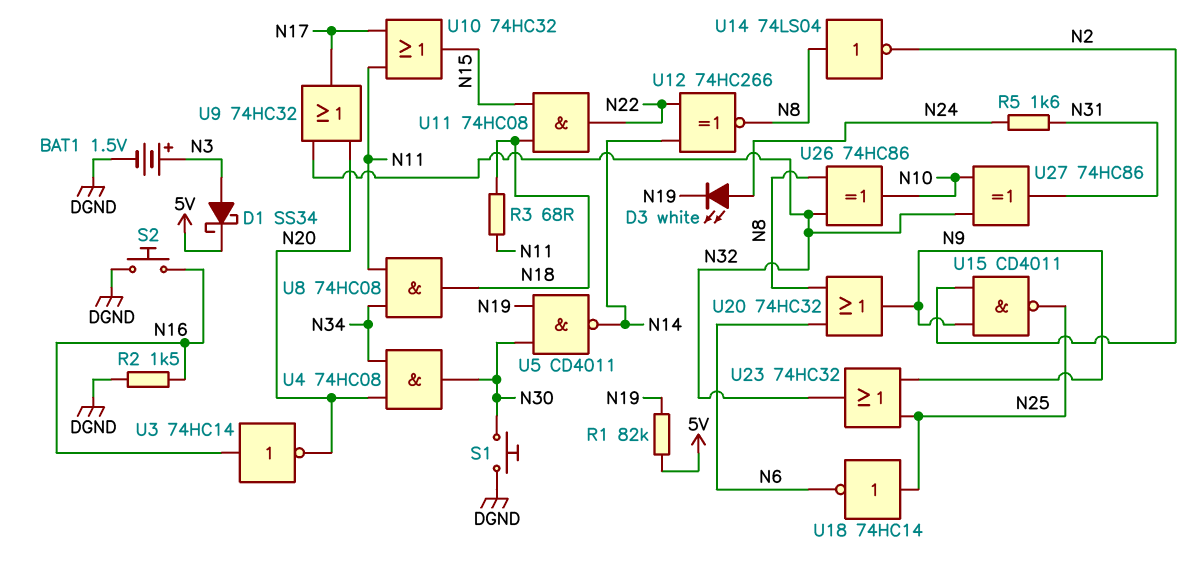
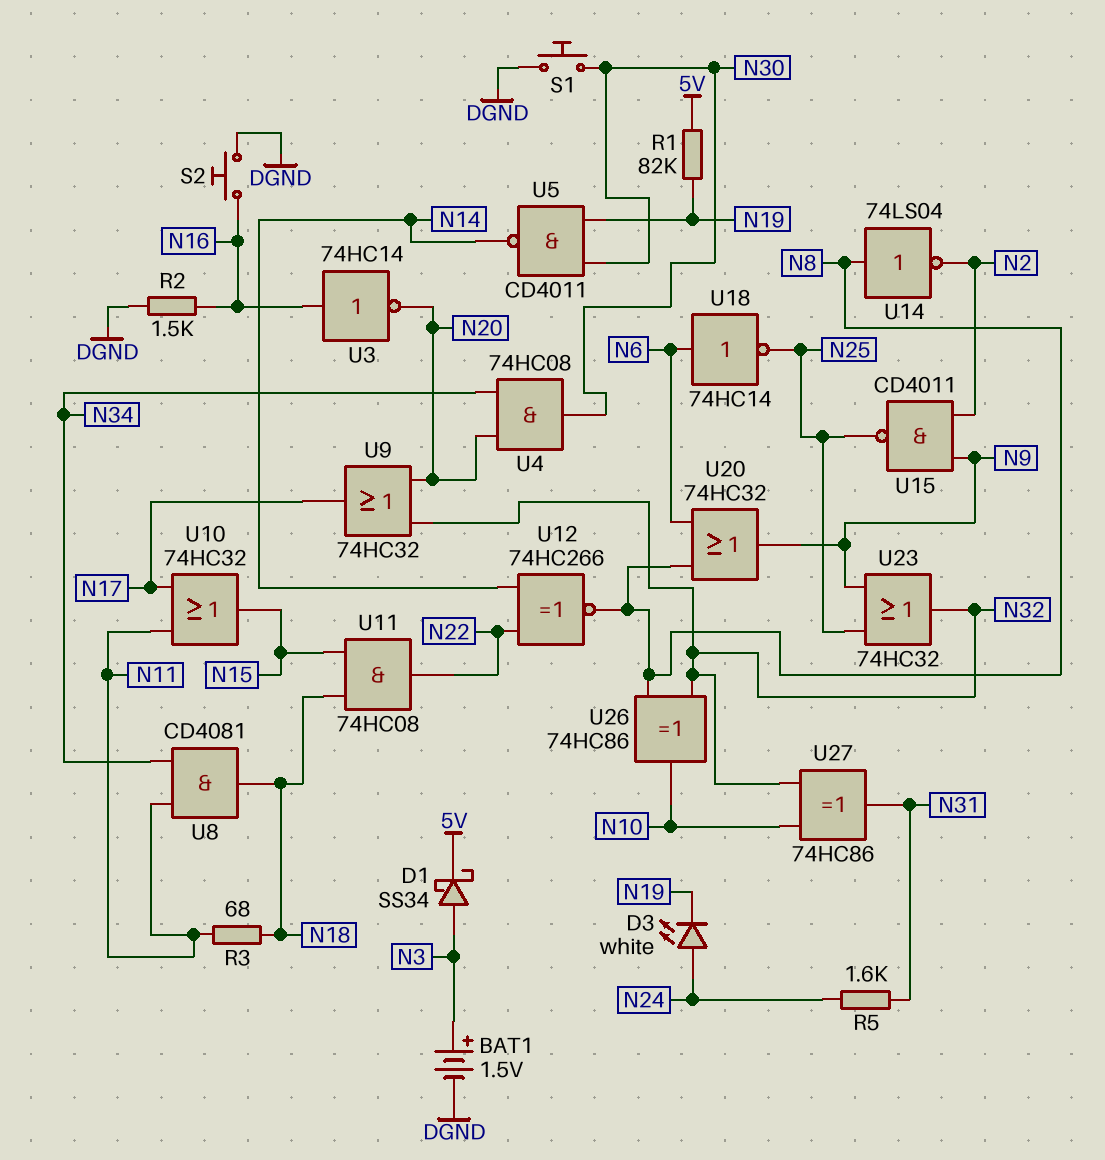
U8: AND 74HC08 (in N11, in N34, out N18) -> AND CD4081 (in N11, in N34, out N18)
U18: NOT 74HC14 (in N25, out N6) -> NOT 74HC14 (in N6, out N25)

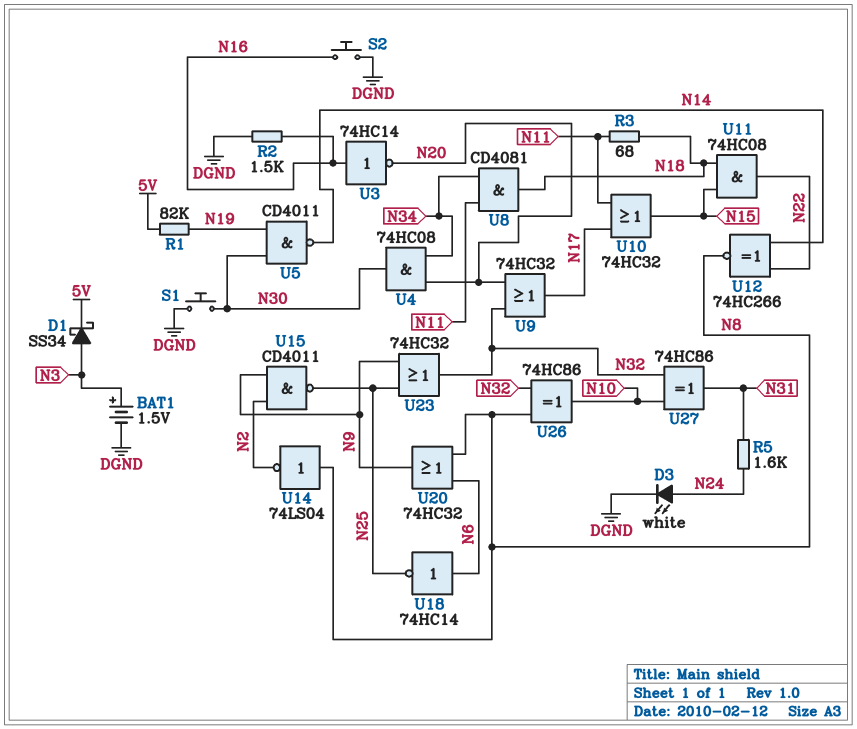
D3: LED white (A N24, K N19) -> LED white (A N24, K DGND)

